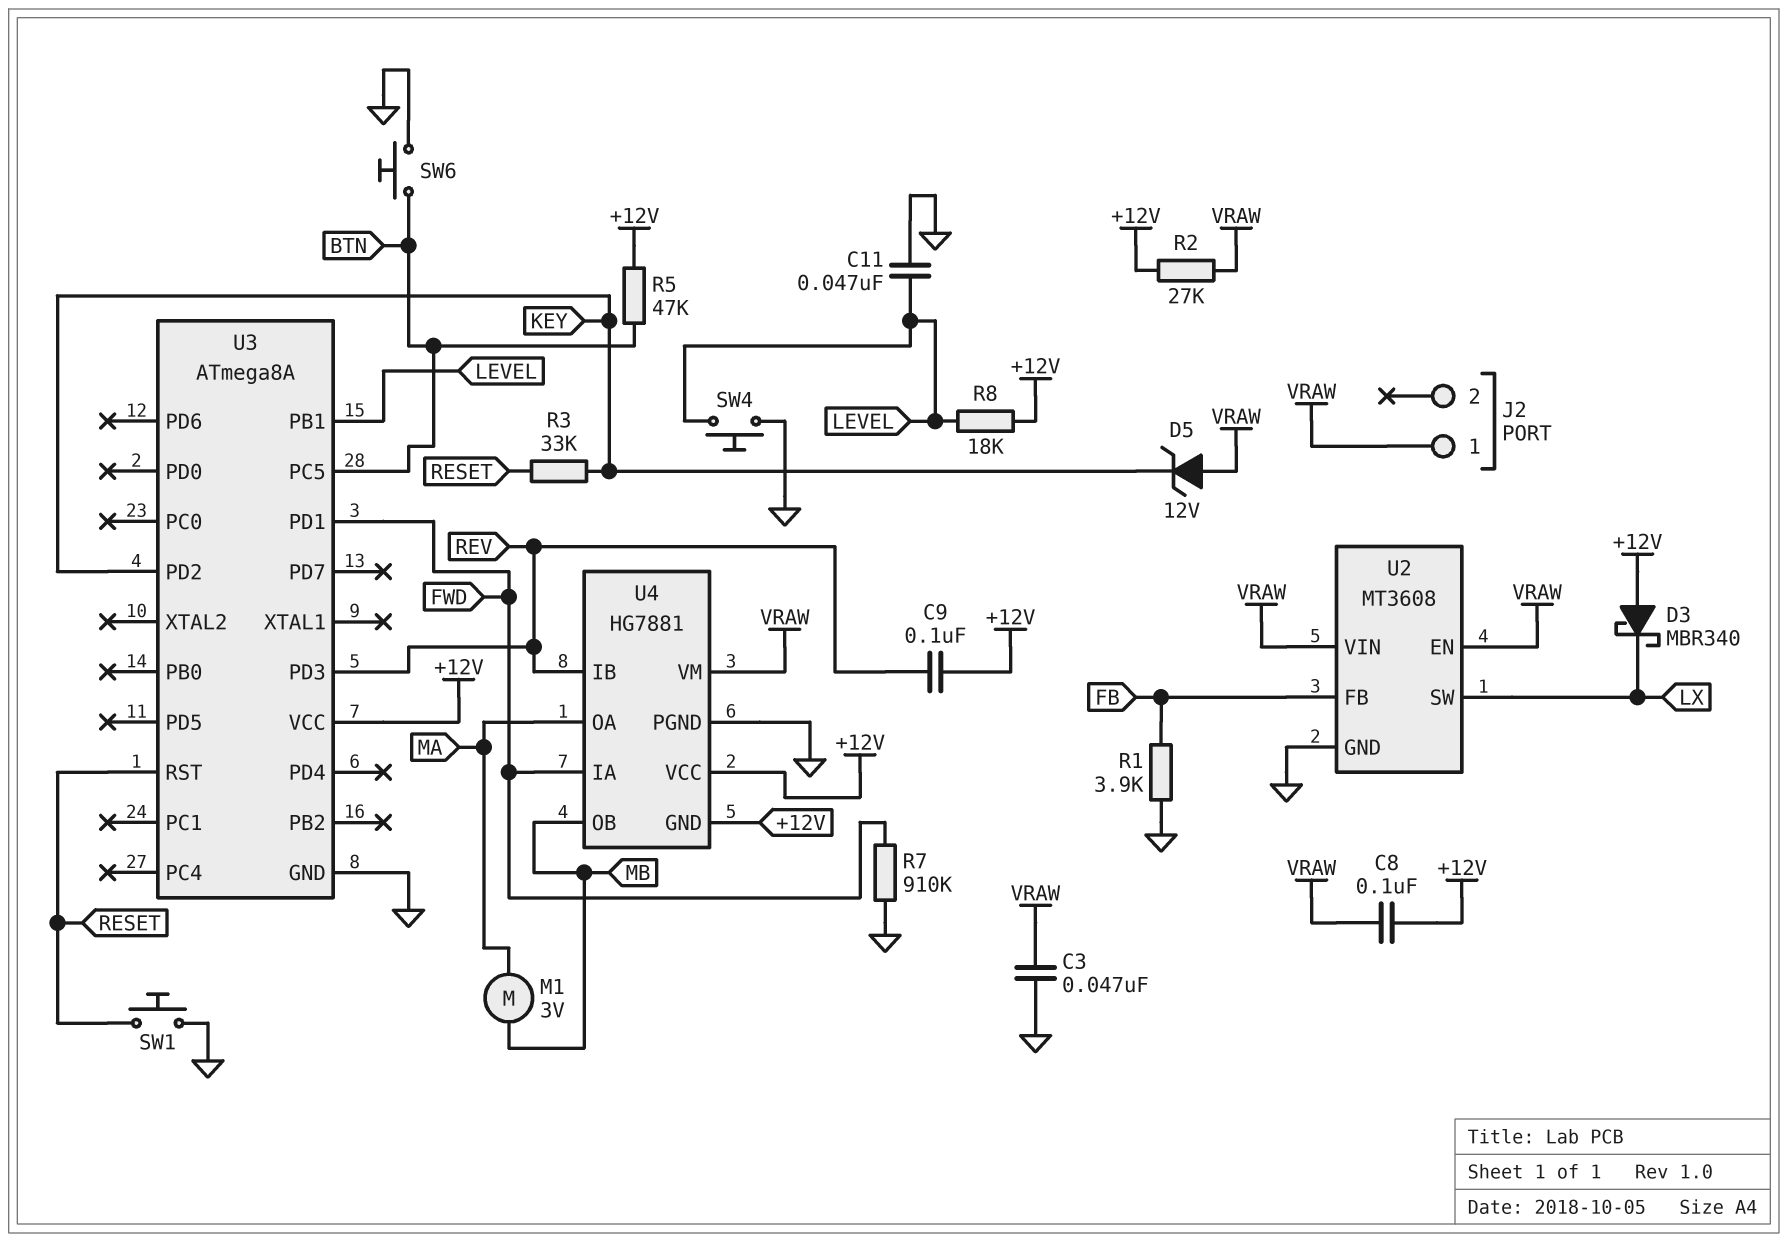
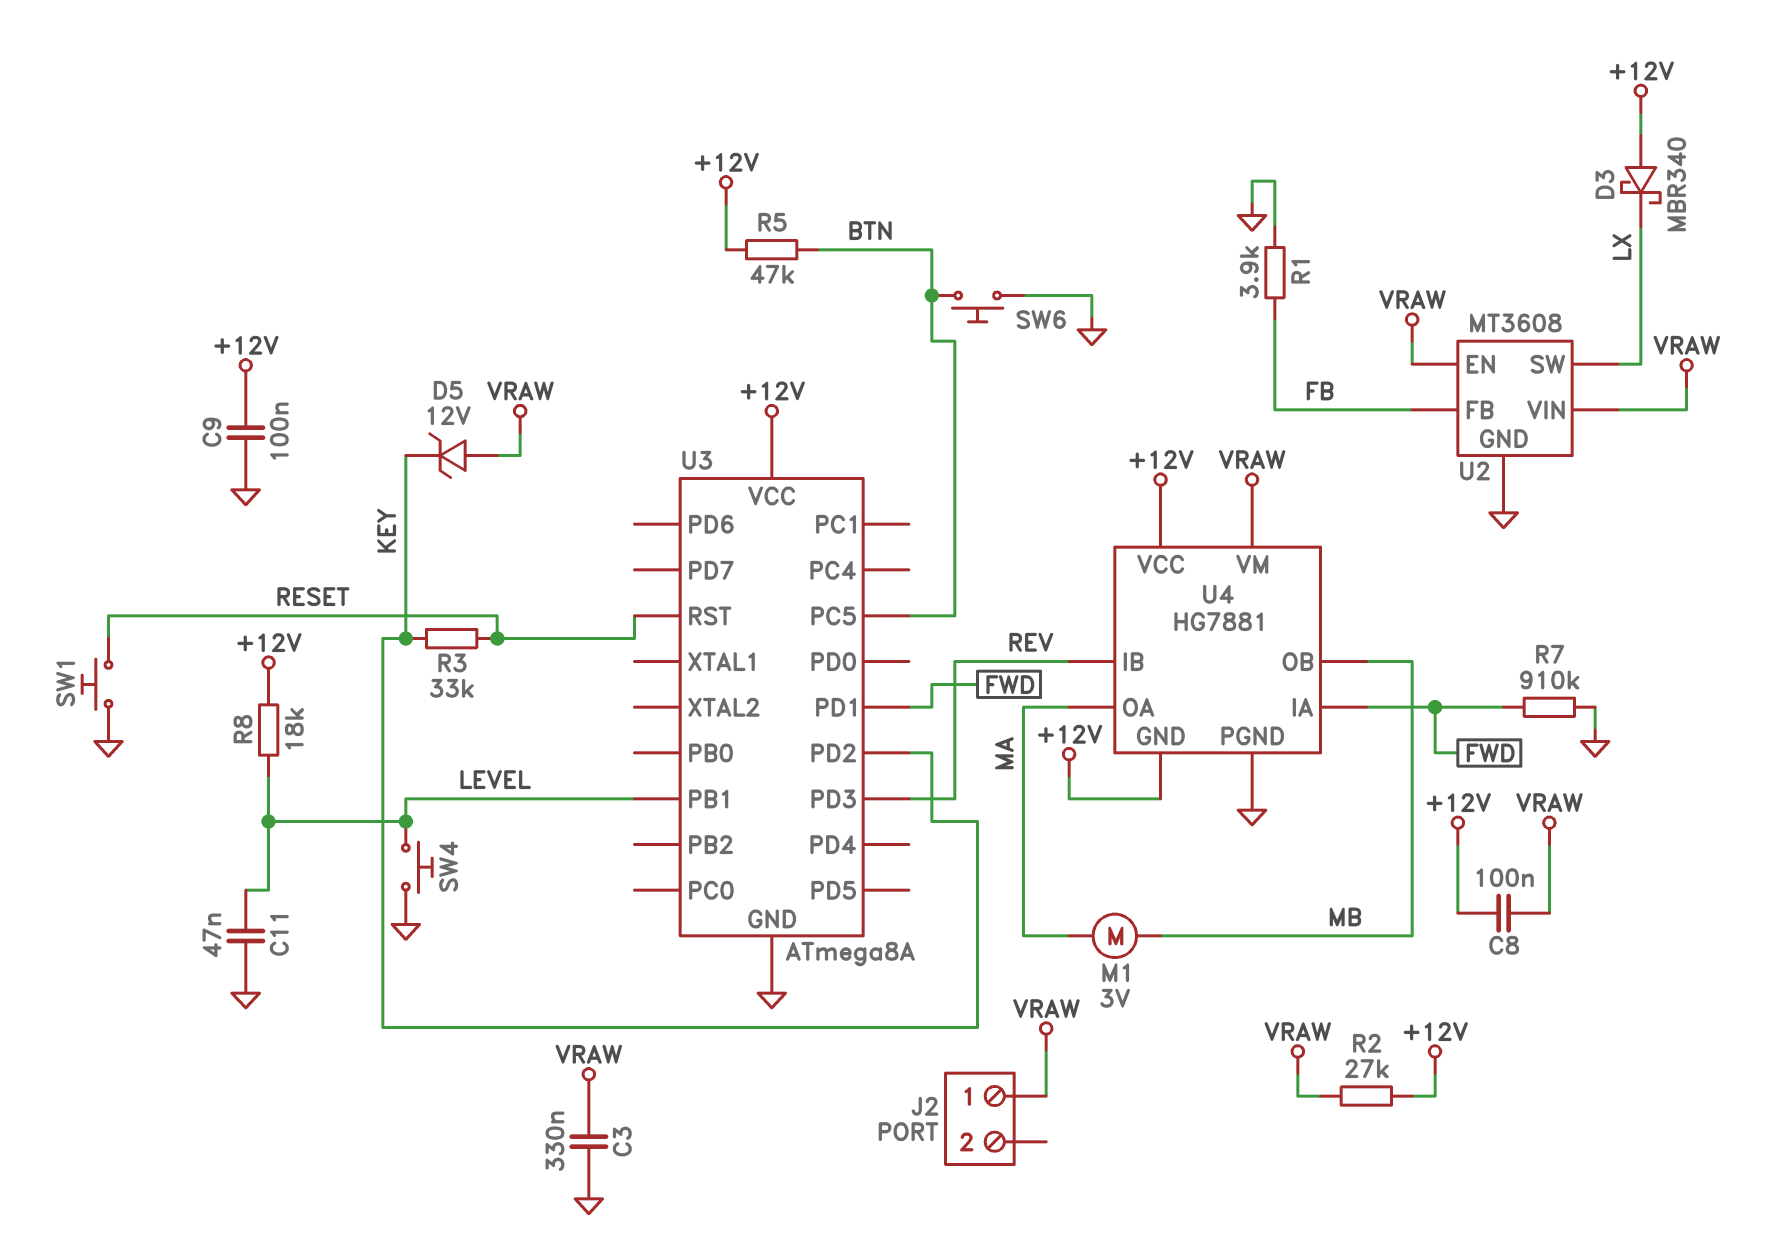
C3: 47nF (GND, VRAW) -> 330nF (GND, VRAW)
C9: 100nF (+12V, REV) -> 100nF (+12V, GND)

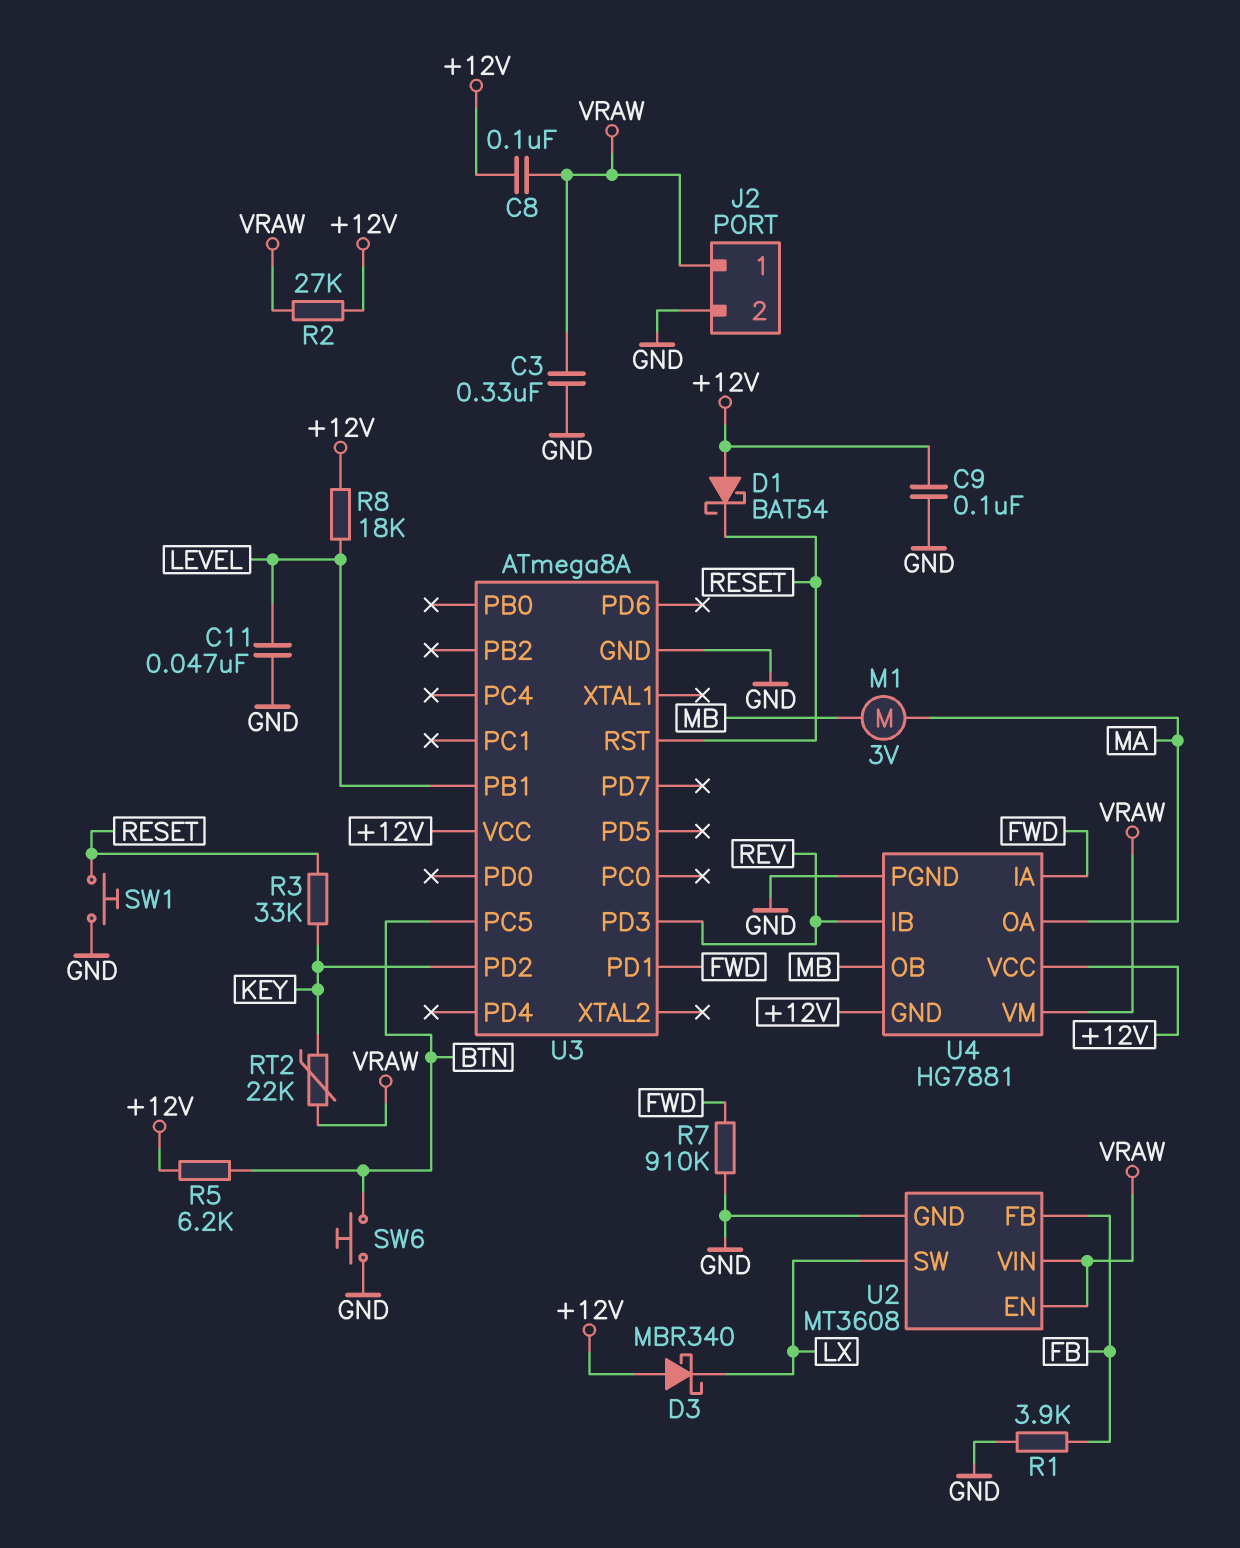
D1: none -> schottky BAT54 (A +12V, K RESET)
D5: zener 12V (A VRAW, K KEY) -> none
J2 pin 2: none -> GND
R5: 47k (+12V, BTN) -> 6.2k (+12V, BTN)
RT2: none -> 22k (KEY, VRAW)
SW4: button (GND, LEVEL) -> none

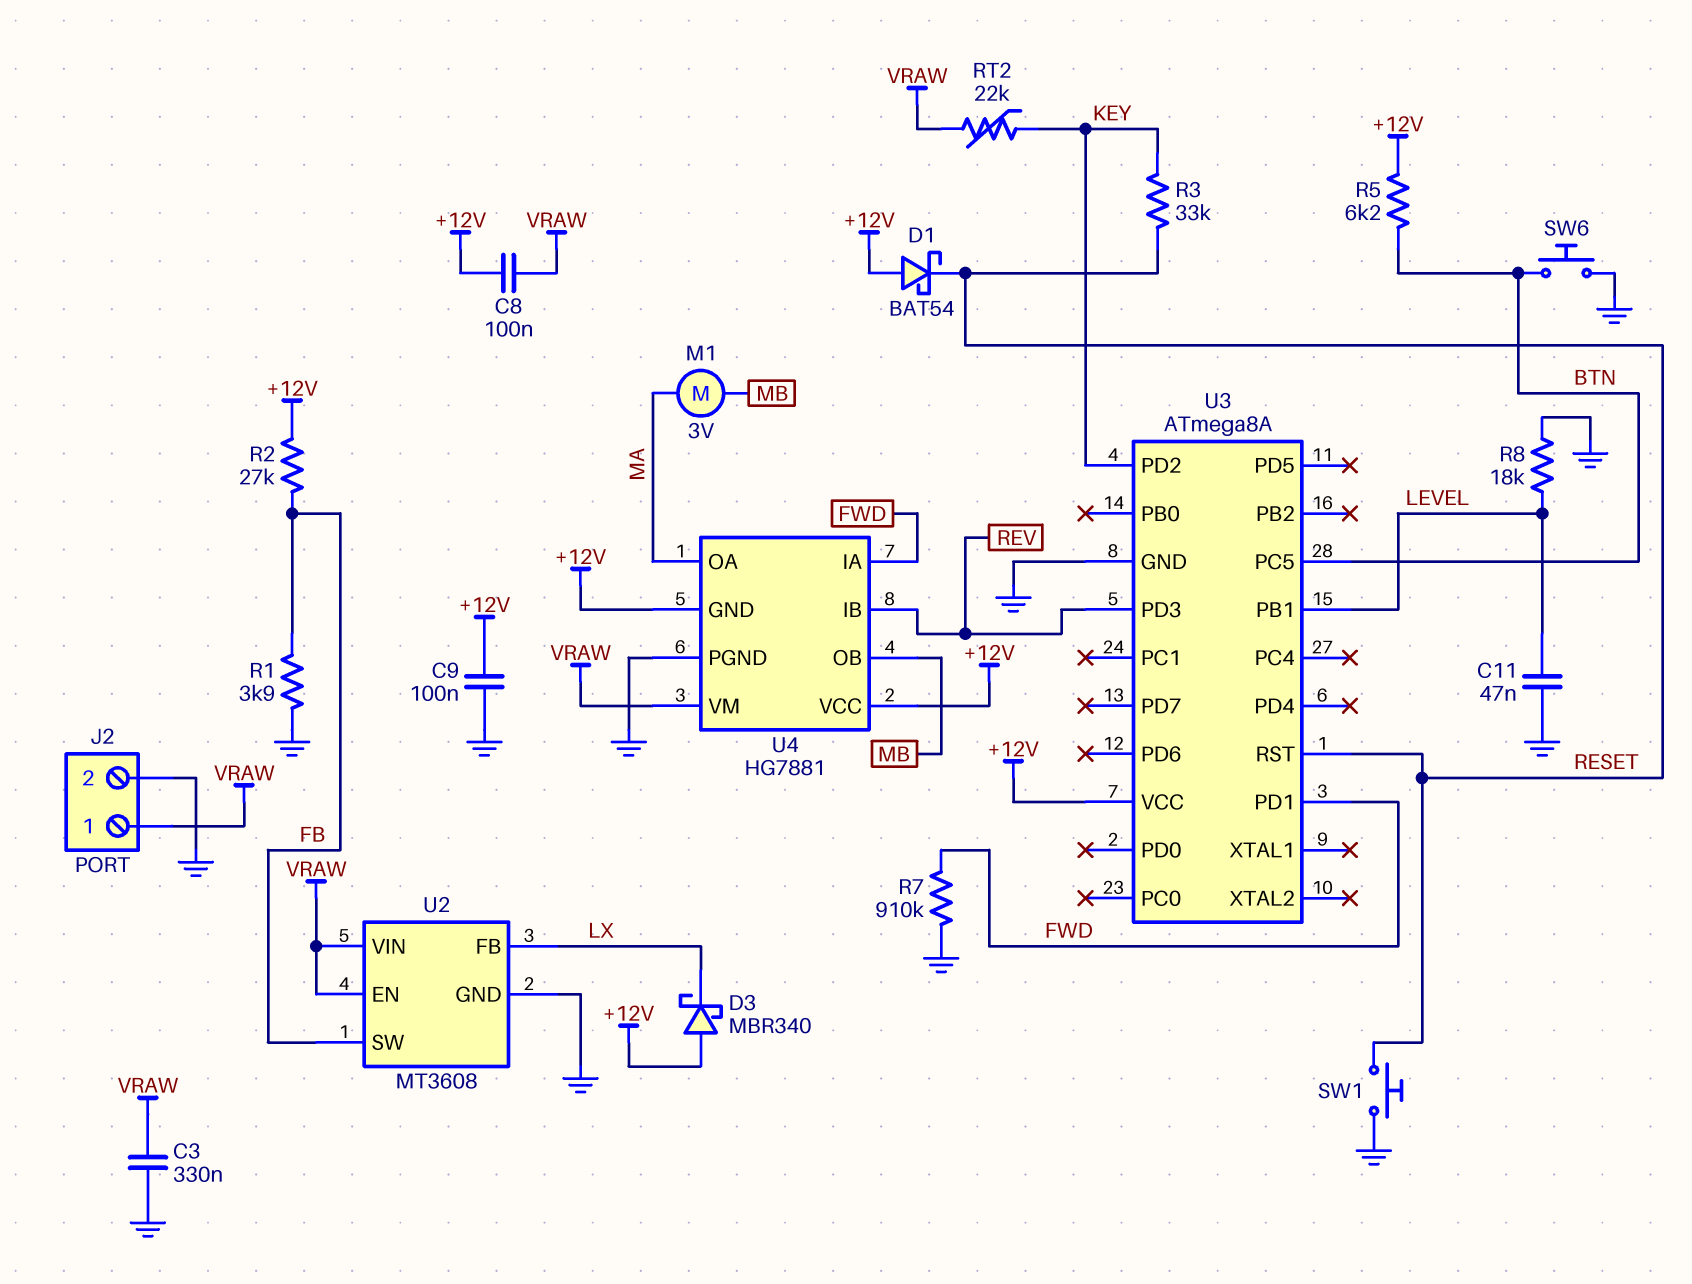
R2: 27k (+12V, VRAW) -> 27k (+12V, FB)
R8: 18k (+12V, LEVEL) -> 18k (GND, LEVEL)
U2 pin FB: FB -> LX
U2 pin SW: LX -> FB

